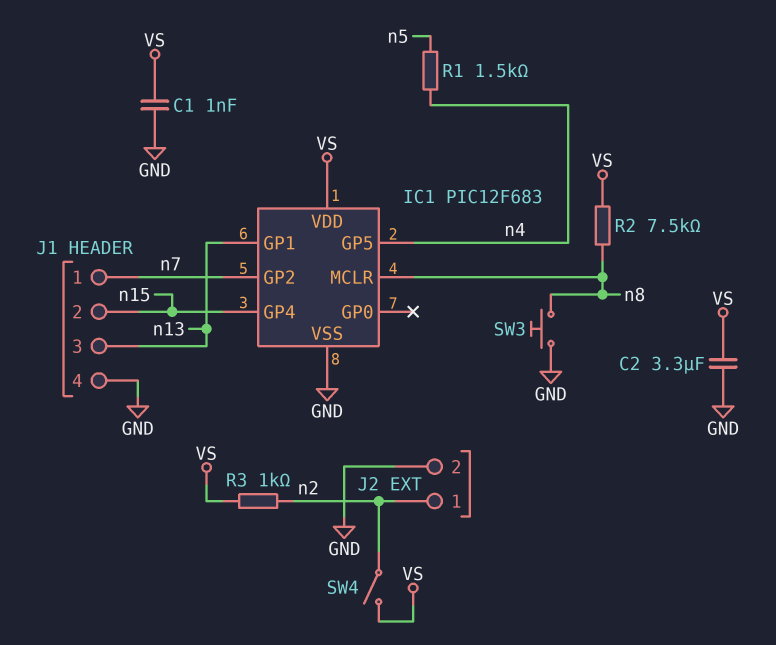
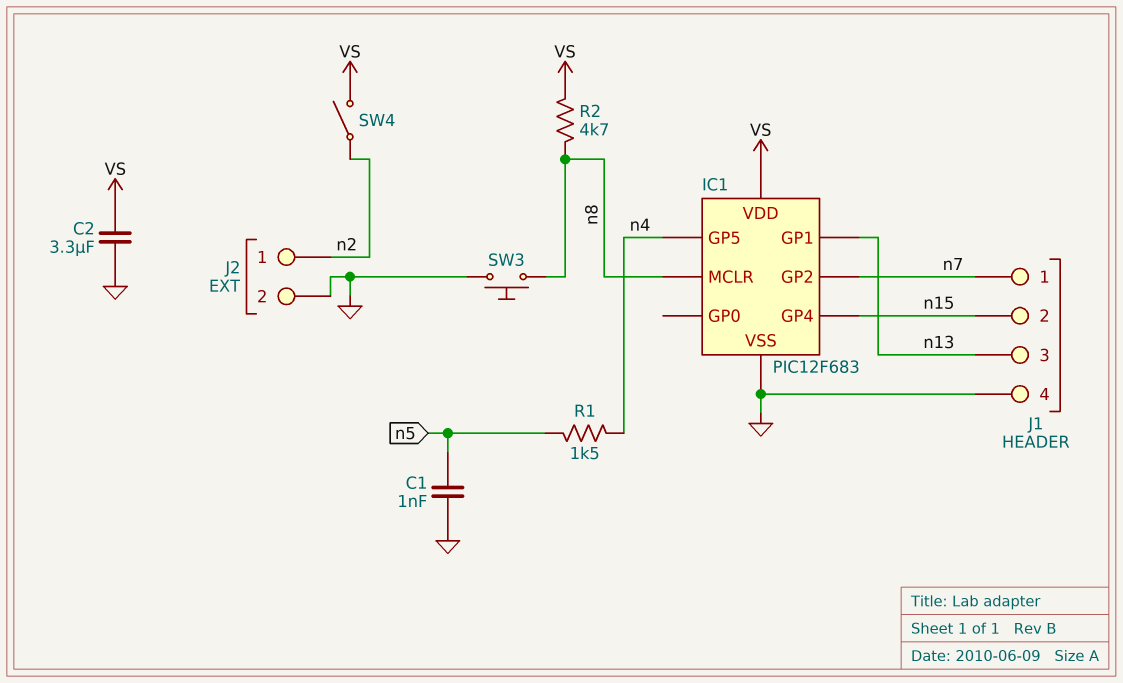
C1: 1nF (GND, VS) -> 1nF (GND, n5)
R2: 7.5k (VS, n8) -> 4.7k (VS, n8)
R3: 1k (VS, n2) -> none

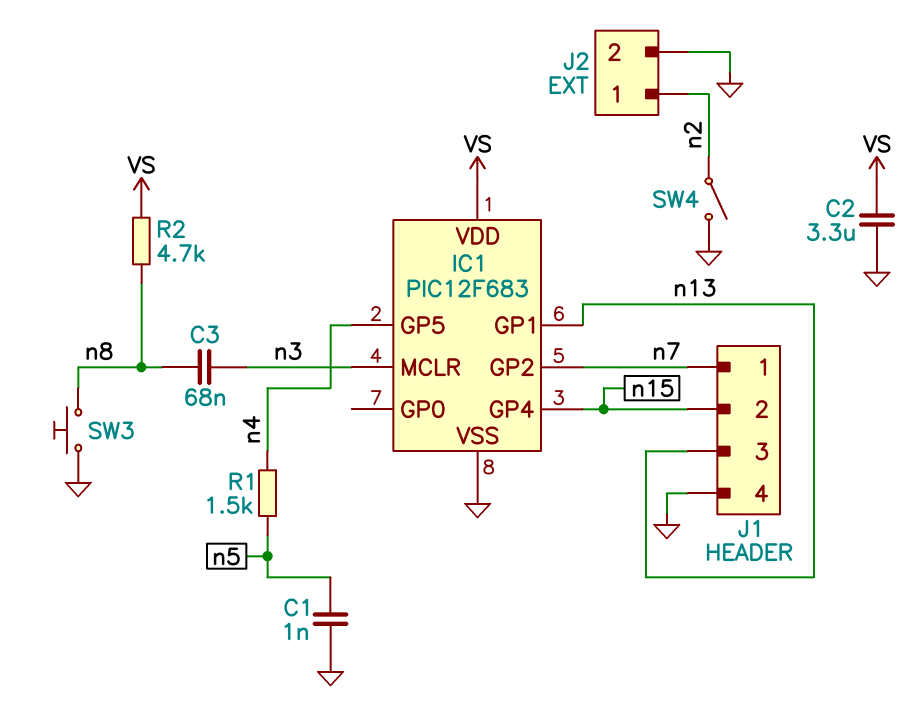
C3: none -> 68nF (n3, n8)
IC1 pin MCLR: n8 -> n3
SW4: switch (VS, n2) -> switch (GND, n2)

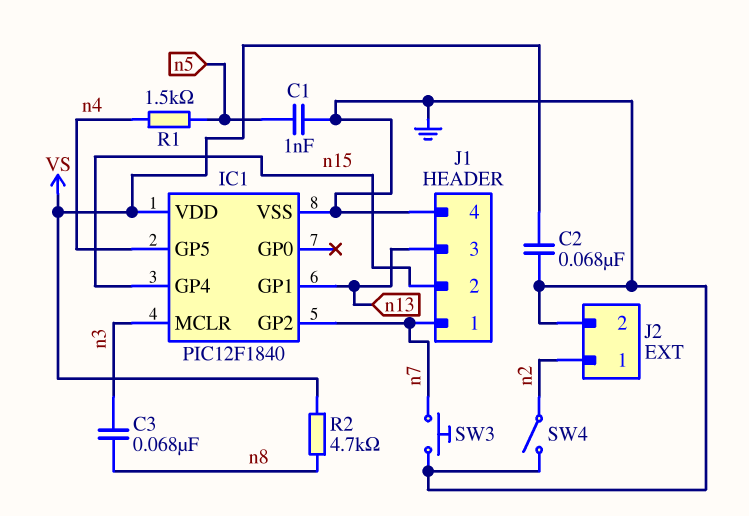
C2: 3.3uF (GND, VS) -> 68nF (GND, VS)
IC1: PIC12F683 -> PIC12F1840
SW3: button (GND, n8) -> button (GND, n7)

